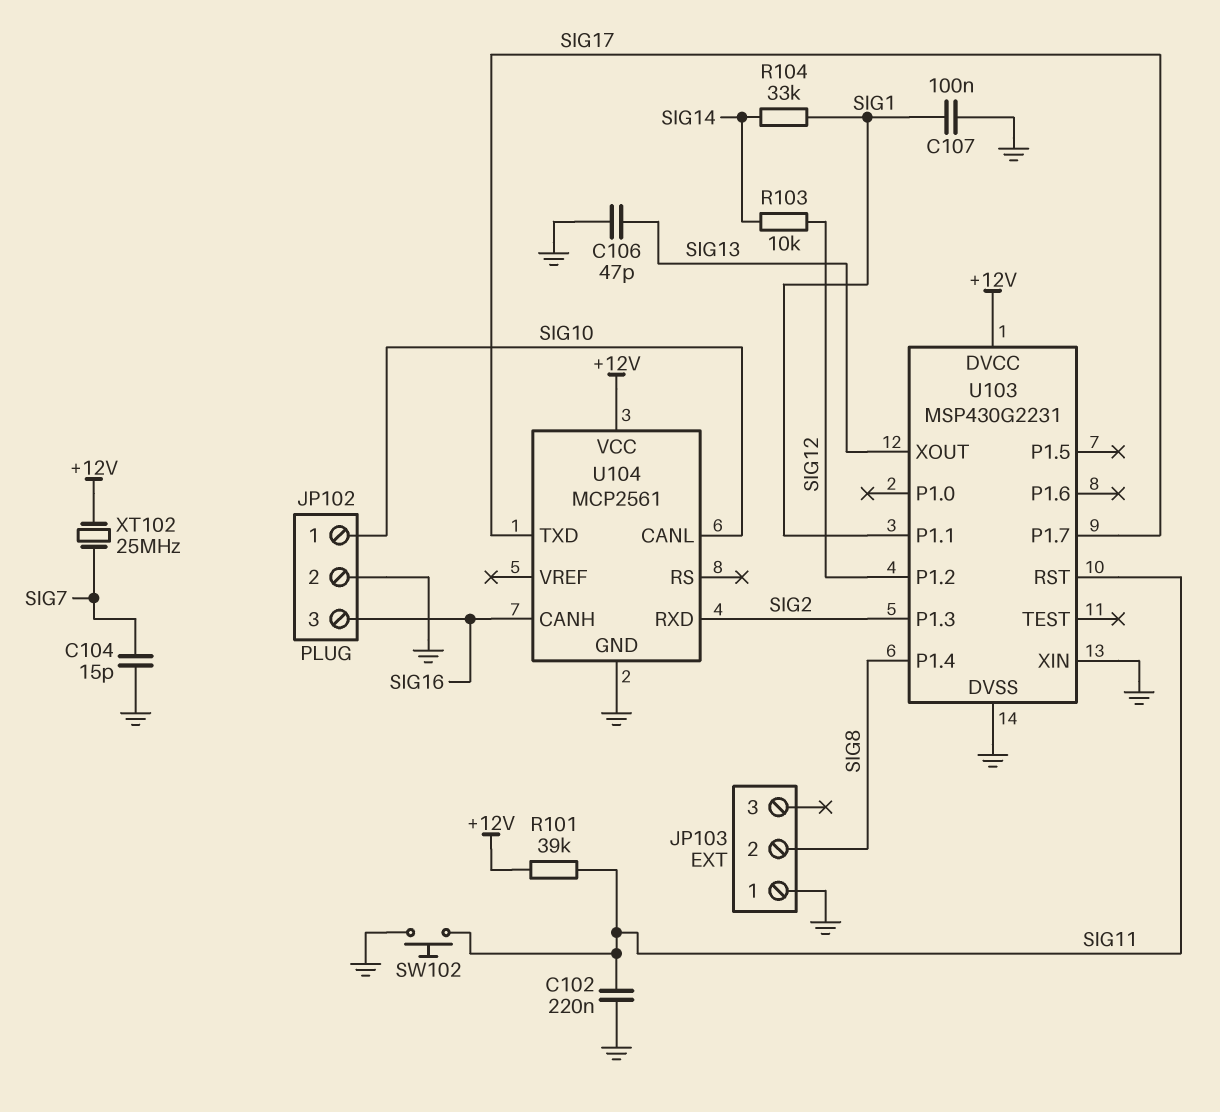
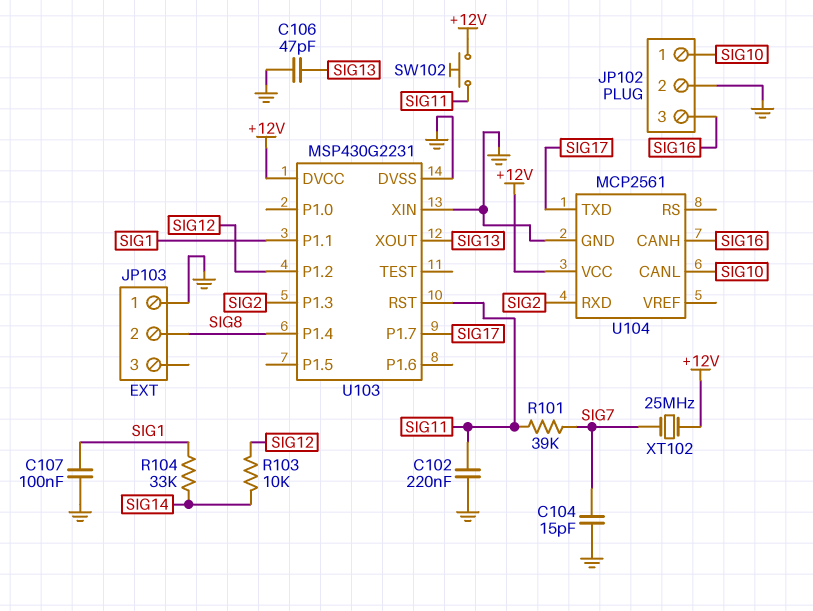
R101: 39k (+12V, SIG11) -> 39k (SIG7, SIG11)
SW102: button (GND, SIG11) -> button (+12V, SIG11)

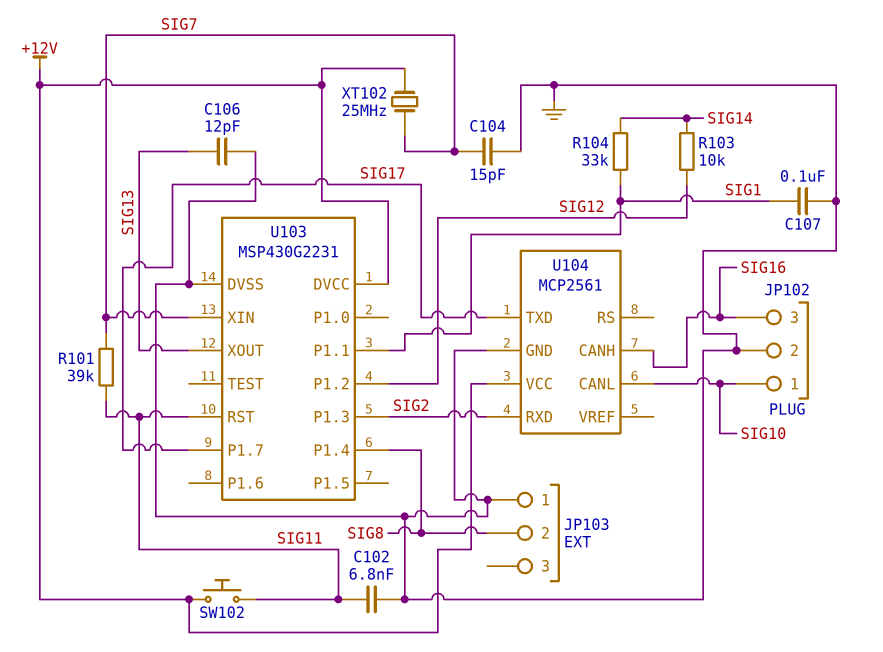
C102: 220nF (GND, SIG11) -> 6.8nF (GND, SIG11)
C106: 47pF (GND, SIG13) -> 12pF (GND, SIG13)
U103 pin XIN: GND -> SIG7

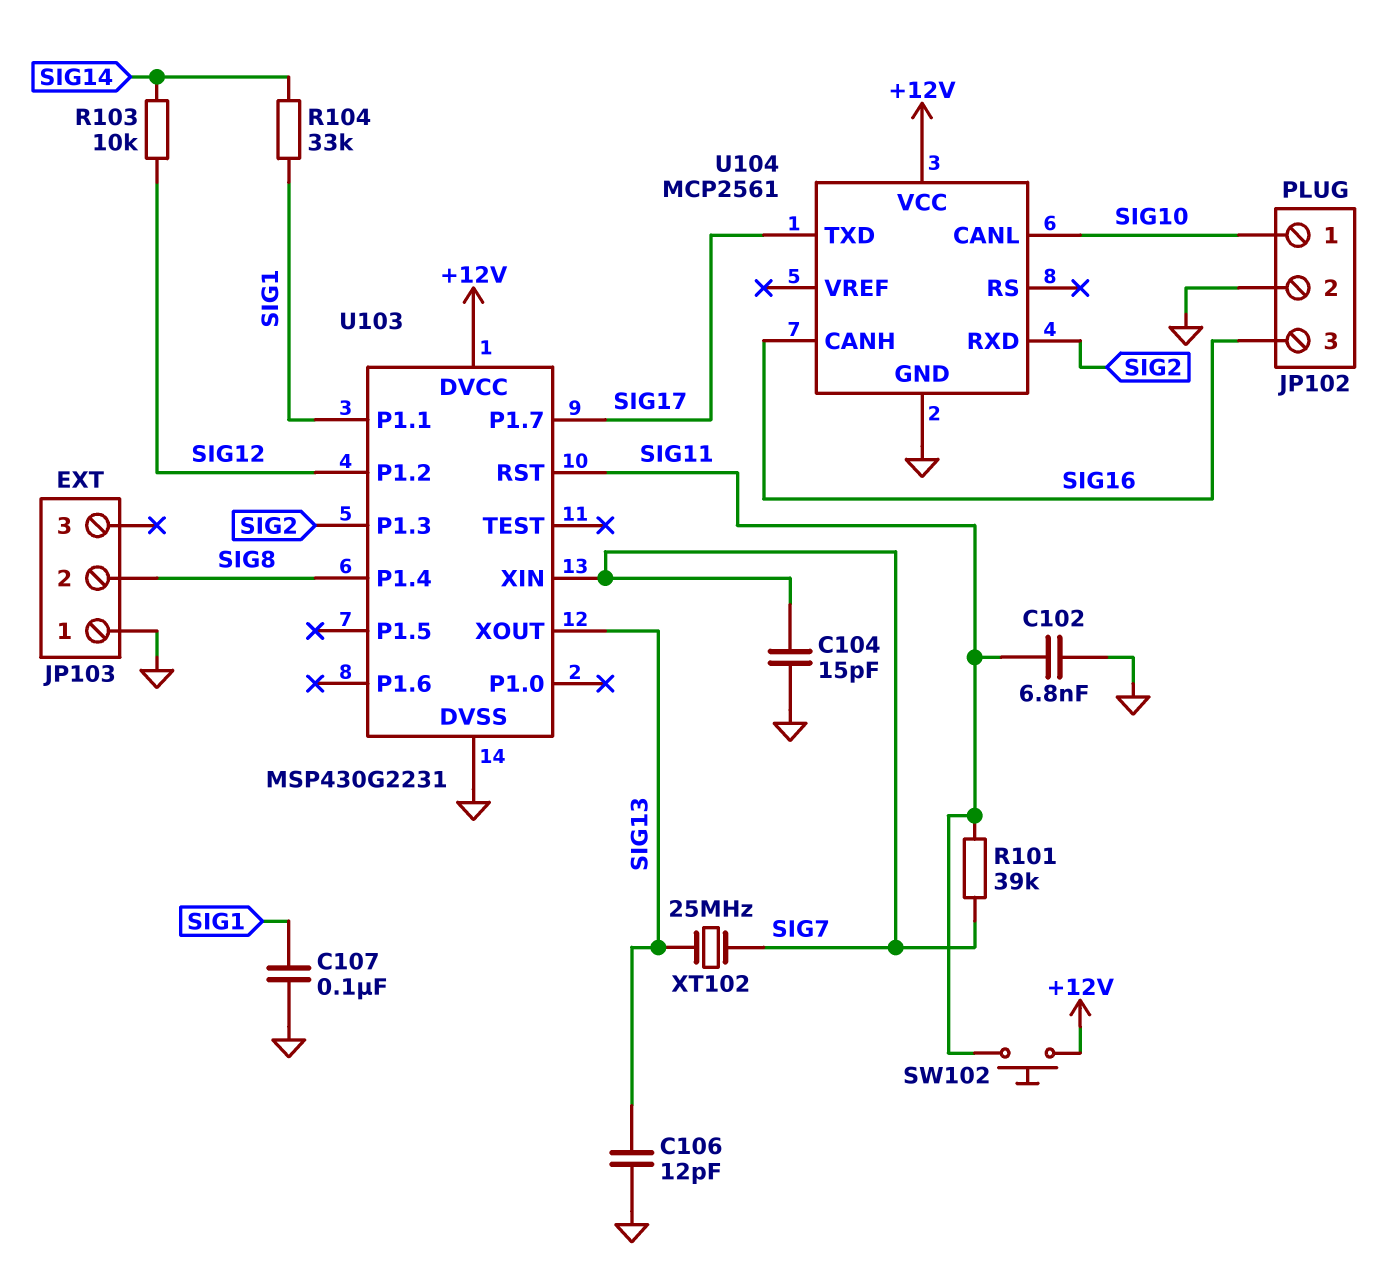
XT102: 25MHz (+12V, SIG7) -> 25MHz (SIG7, SIG13)

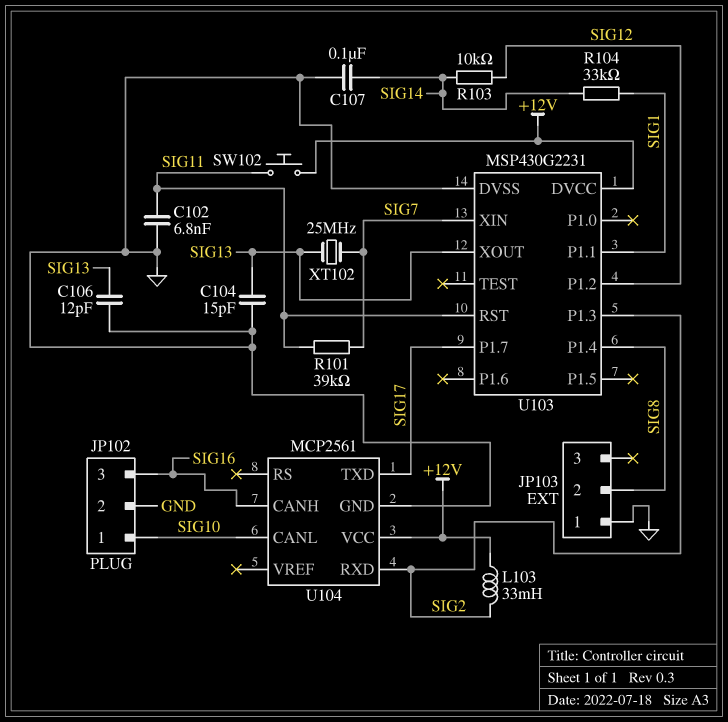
C104: 15pF (GND, SIG7) -> 15pF (GND, SIG13)
C107: 100nF (GND, SIG1) -> 100nF (GND, SIG14)
L103: none -> 33mH (+12V, SIG2)

